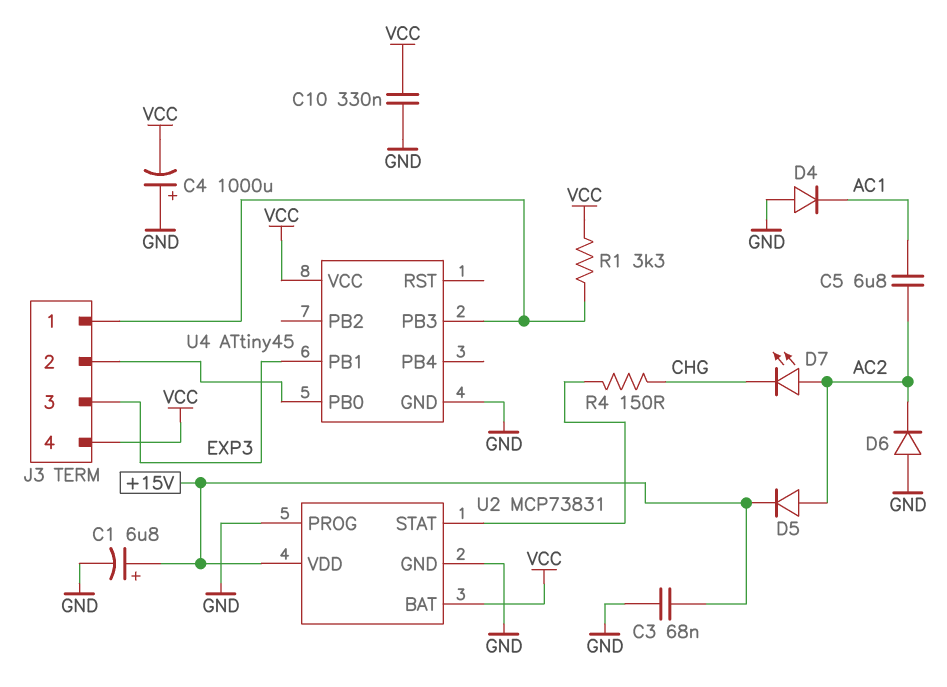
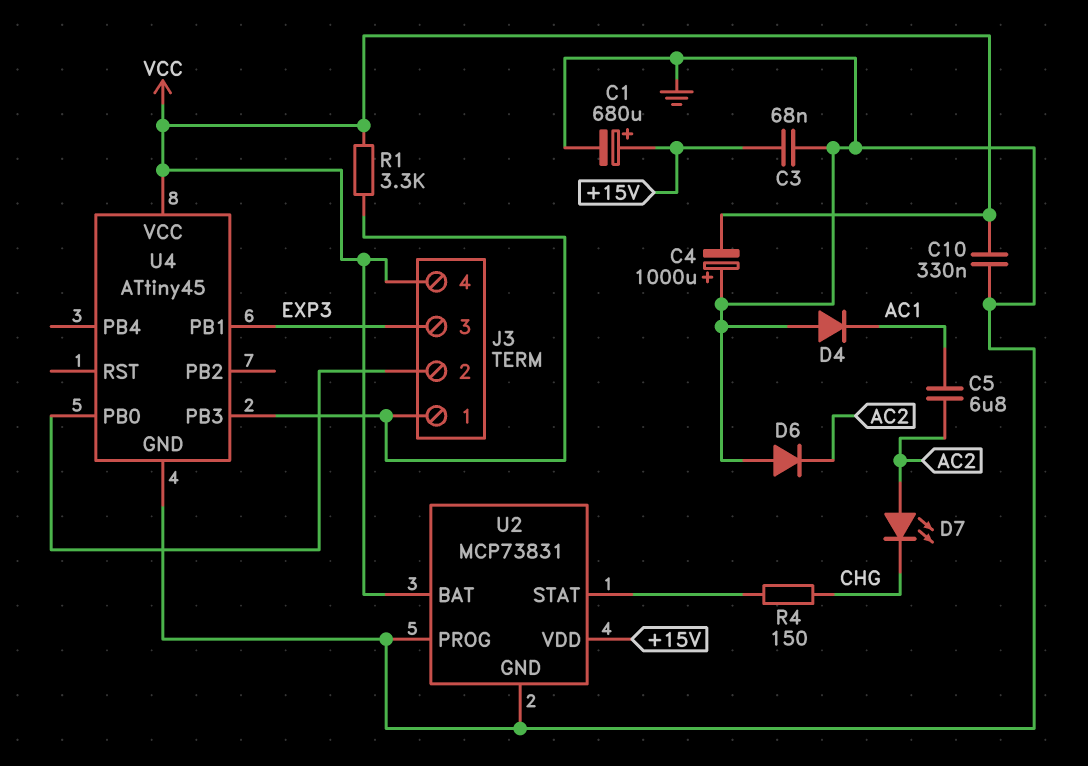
C1: 6.8uF (plus +15V, minus GND) -> 680uF (plus +15V, minus GND)
D5: diode (A AC2, K +15V) -> none

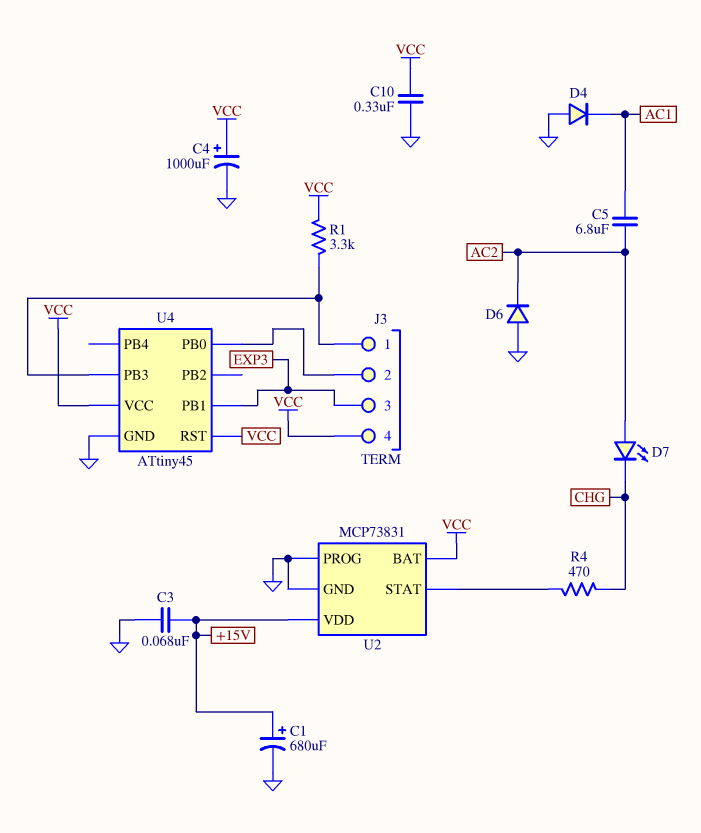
C4: 1000uF (plus GND, minus VCC) -> 1000uF (plus VCC, minus GND)
R4: 150 (CHG, U2/STAT) -> 470 (CHG, U2/STAT)
U4 pin RST: none -> VCC

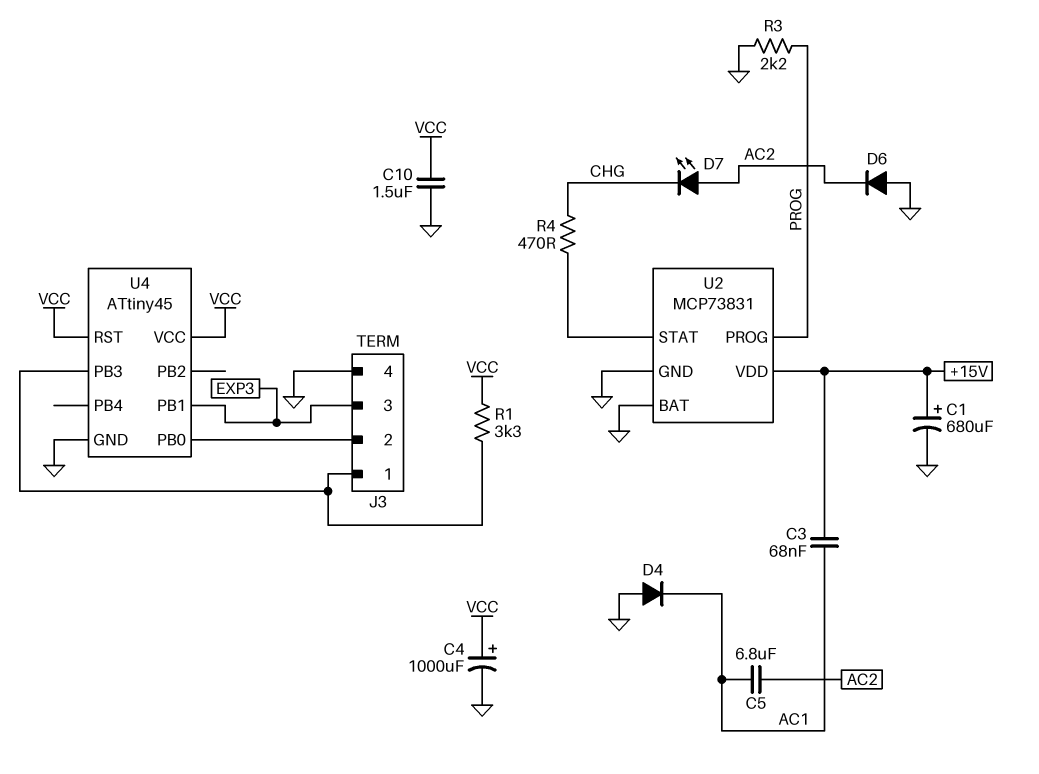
C3: 68nF (+15V, GND) -> 68nF (+15V, AC1)
C10: 330nF (GND, VCC) -> 1.5uF (GND, VCC)
J3 pin 4: VCC -> GND
R3: none -> 2.2k (GND, PROG)
U2 pin BAT: VCC -> GND
U2 pin PROG: GND -> PROG

